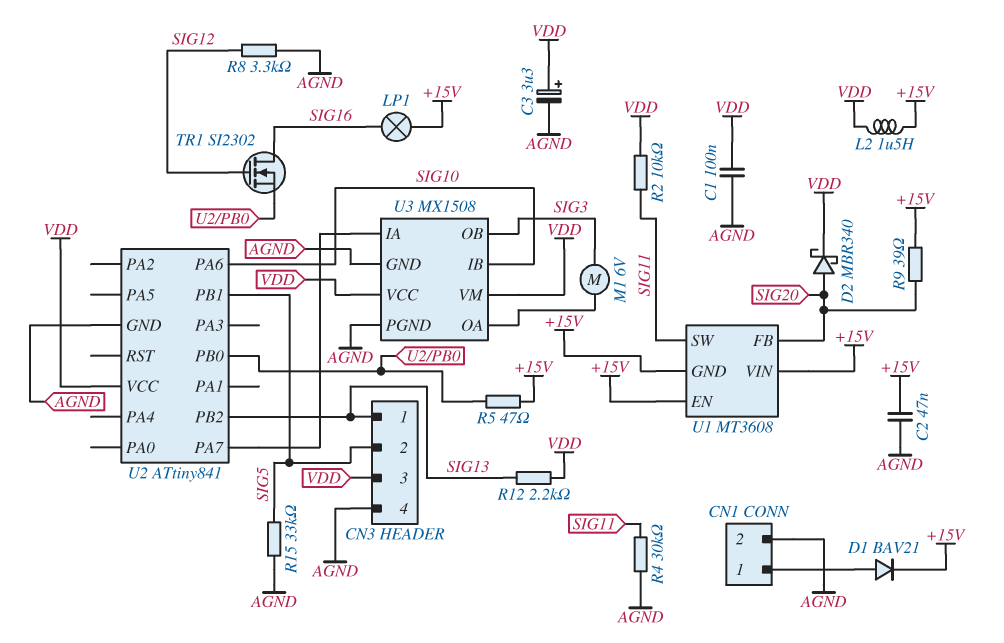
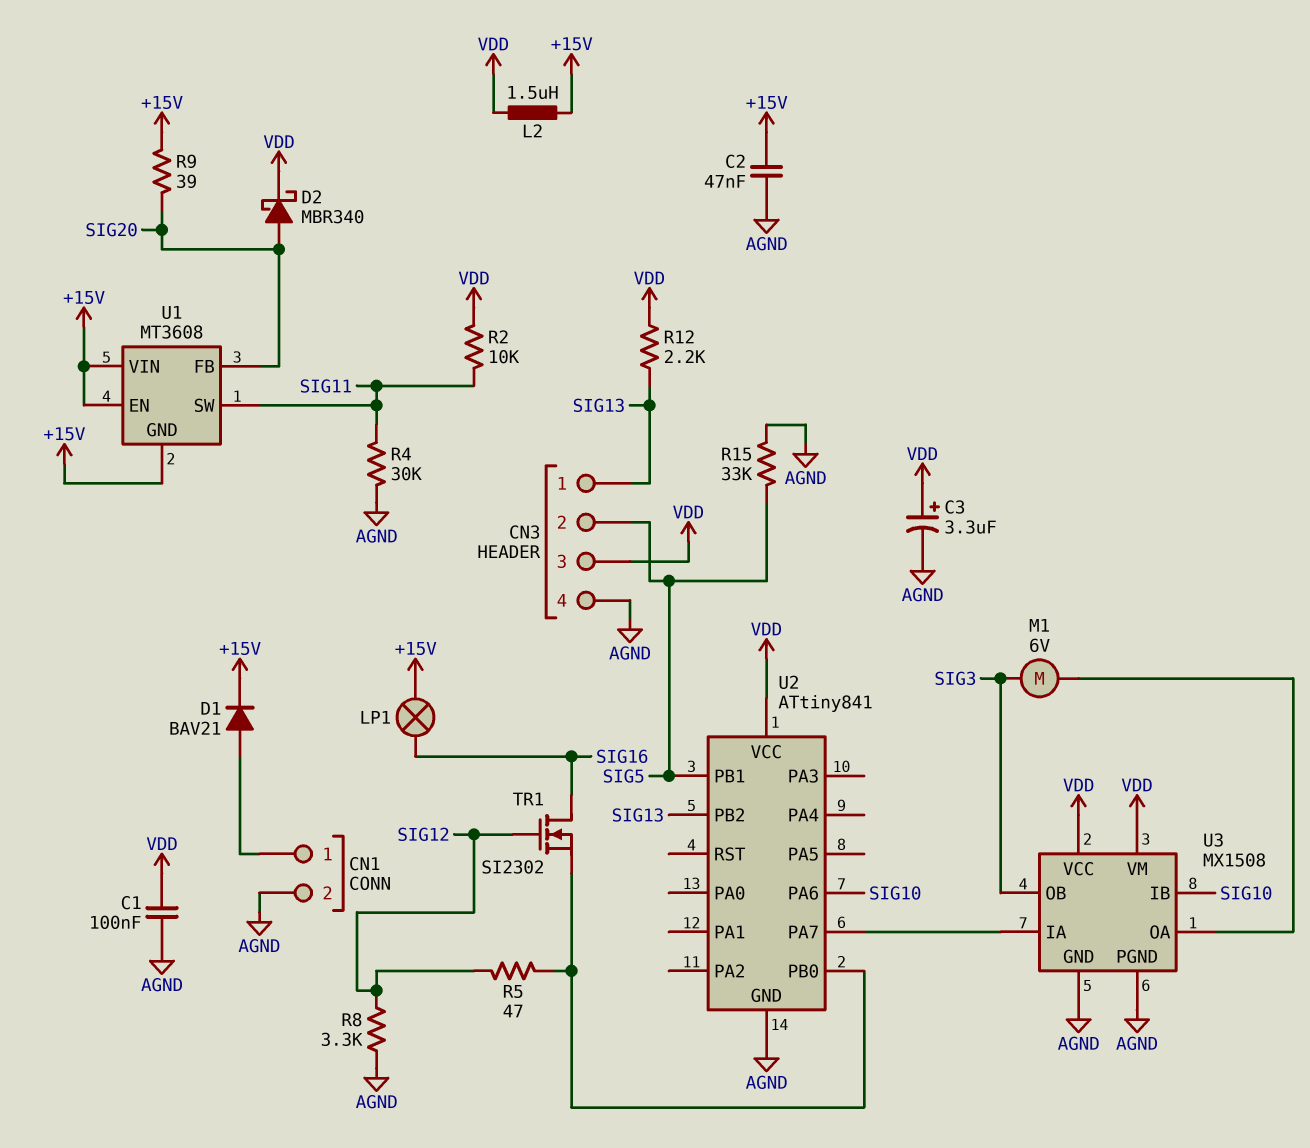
R5: 47 (+15V, U2/PB0) -> 47 (SIG12, U2/PB0)

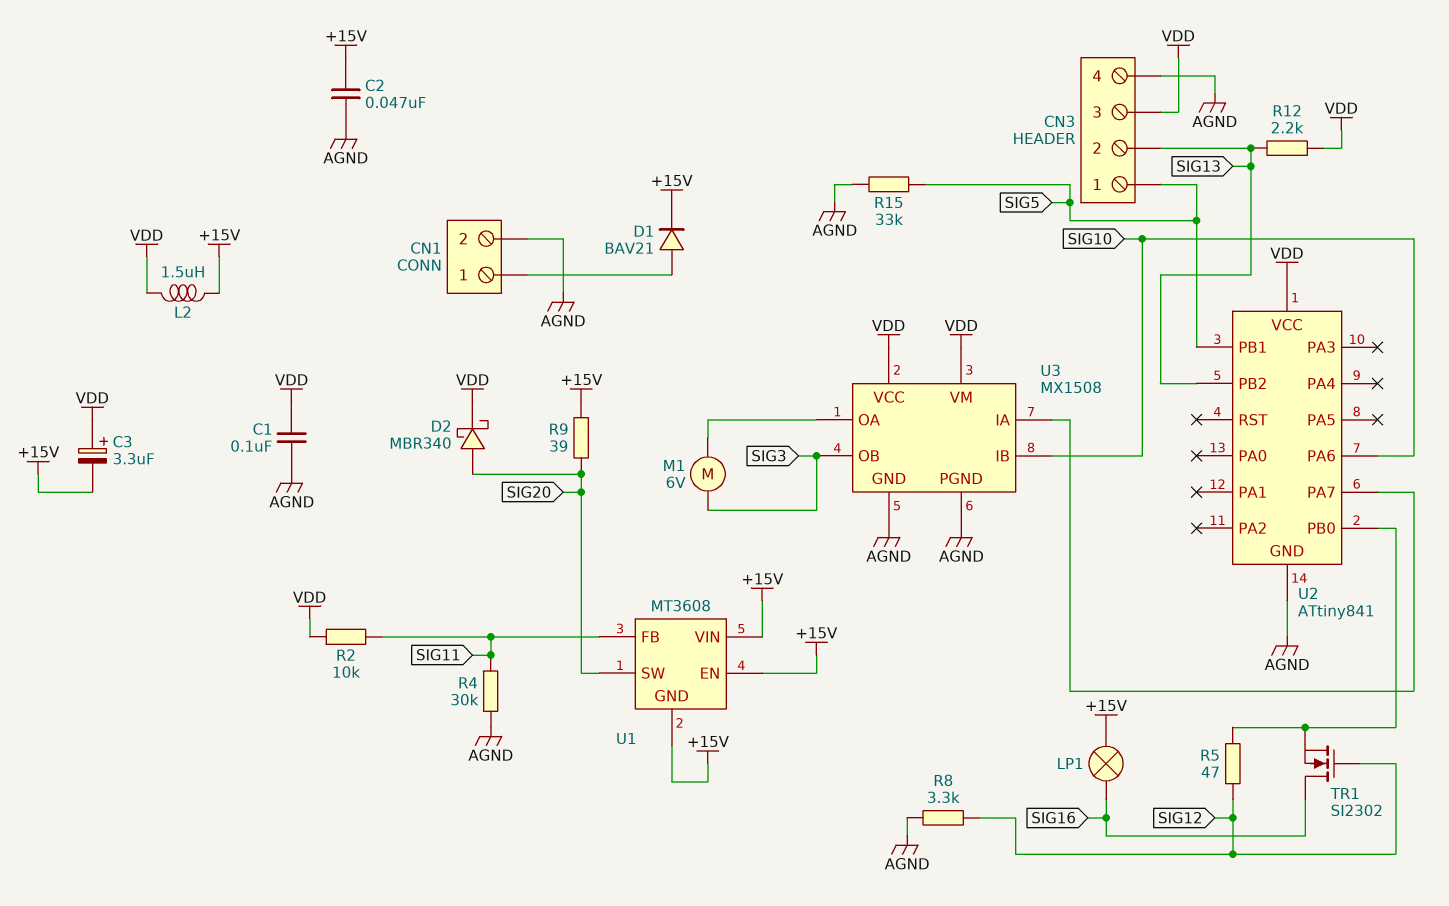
C3: 3.3uF (plus VDD, minus AGND) -> 3.3uF (plus VDD, minus +15V)
CN3 pin 1: SIG13 -> SIG5
CN3 pin 2: SIG5 -> SIG13
U1 pin FB: SIG20 -> SIG11
U1 pin SW: SIG11 -> SIG20

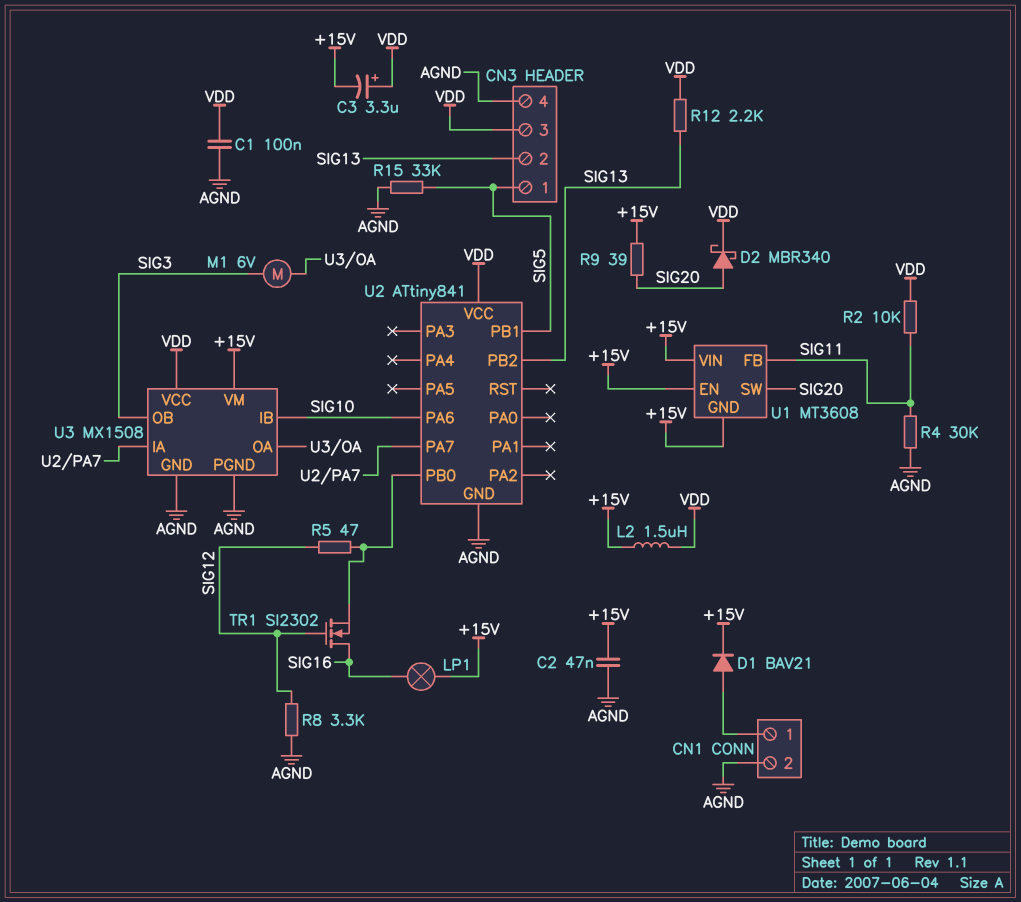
U3 pin VM: VDD -> +15V

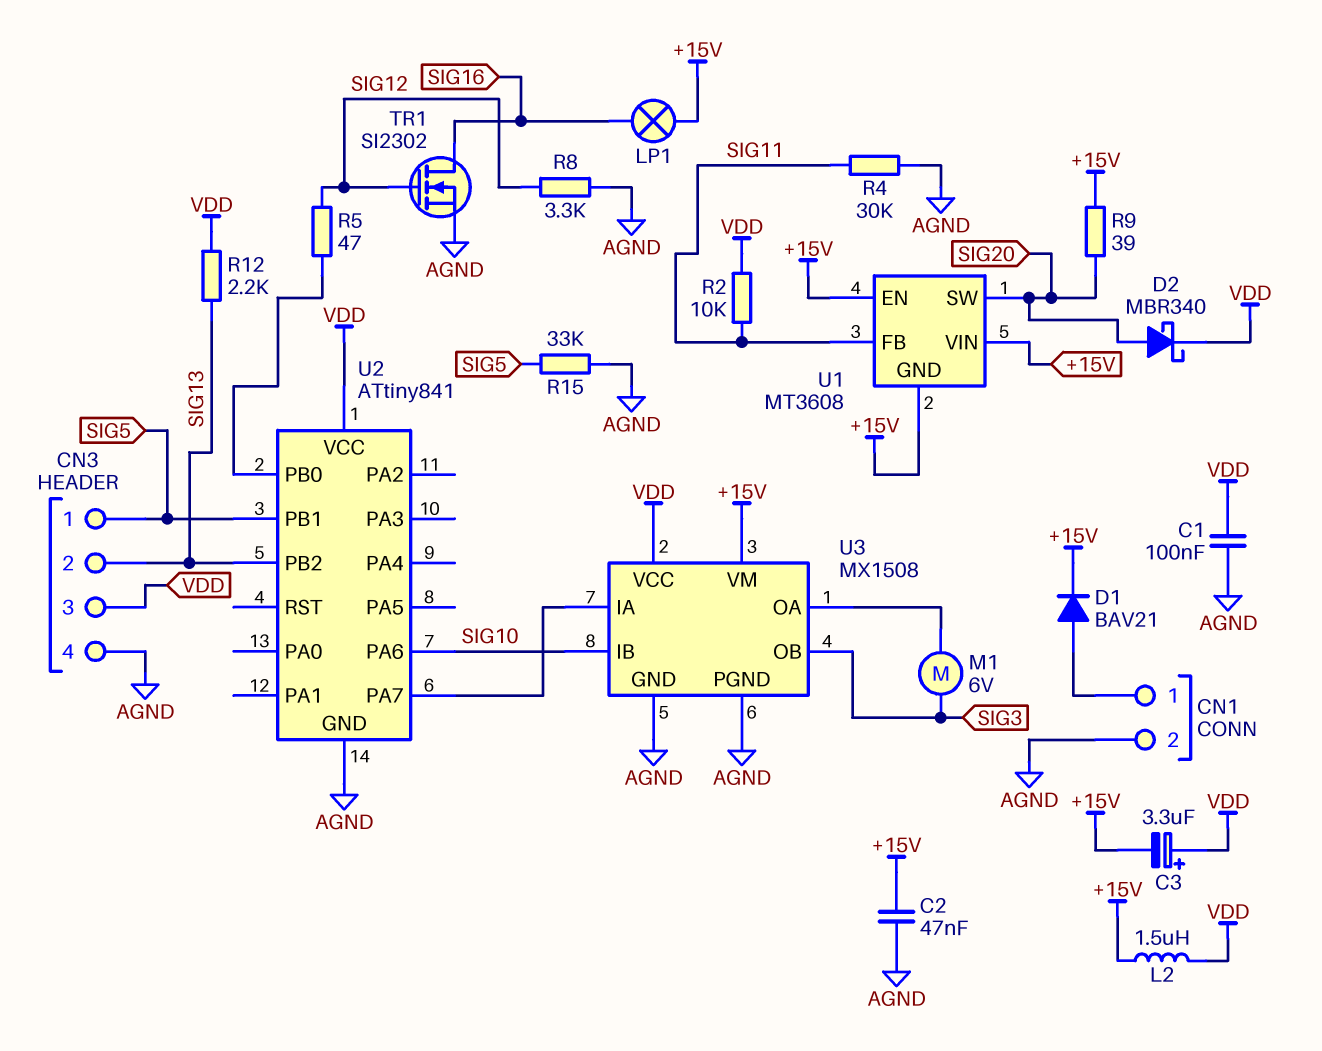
TR1: NMOS SI2302 (G SIG12, D SIG16, S U2/PB0) -> NMOS SI2302 (G SIG12, D SIG16, S AGND)

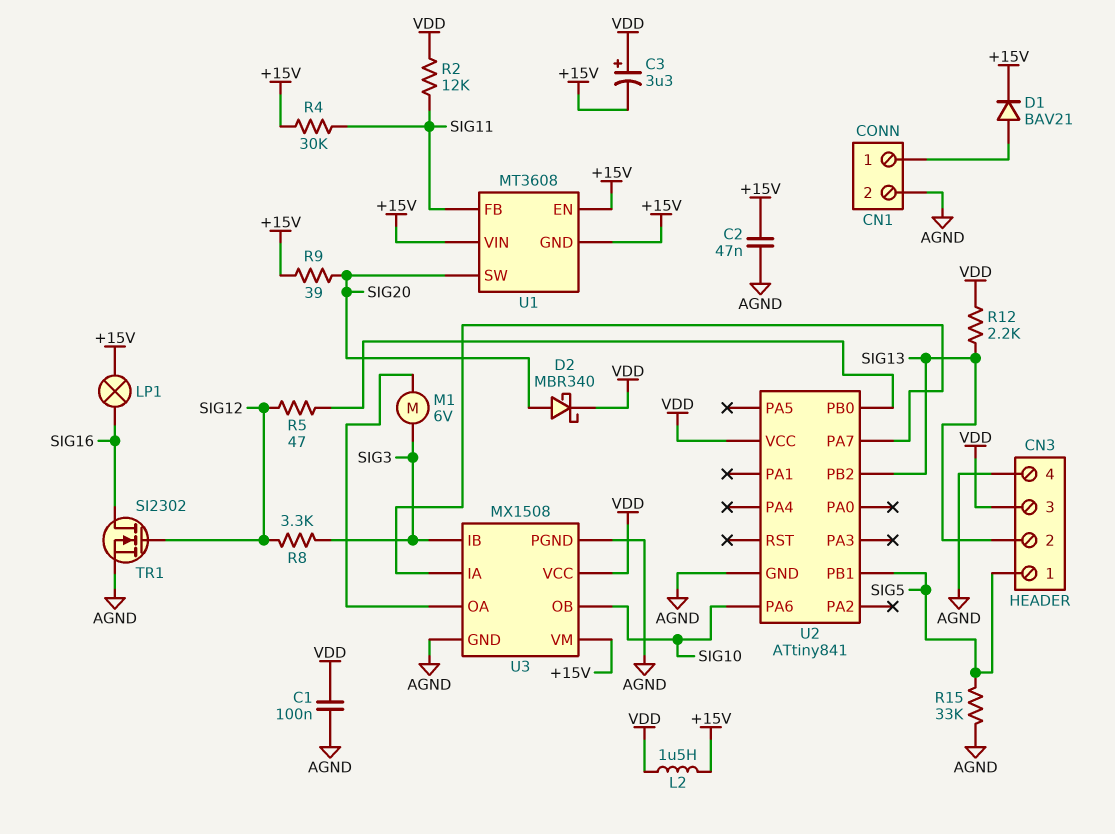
R2: 10k (SIG11, VDD) -> 12k (SIG11, VDD)
R4: 30k (AGND, SIG11) -> 30k (+15V, SIG11)
R8: 3.3k (AGND, SIG12) -> 3.3k (SIG3, SIG12)
U3 pin IB: SIG10 -> SIG3
U3 pin OB: SIG3 -> SIG10

